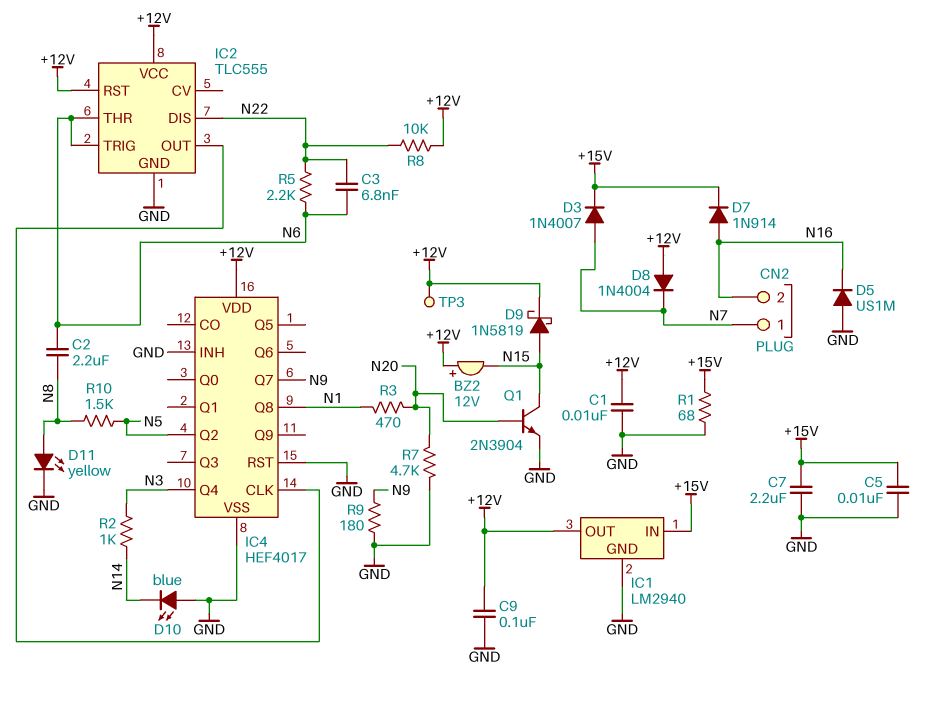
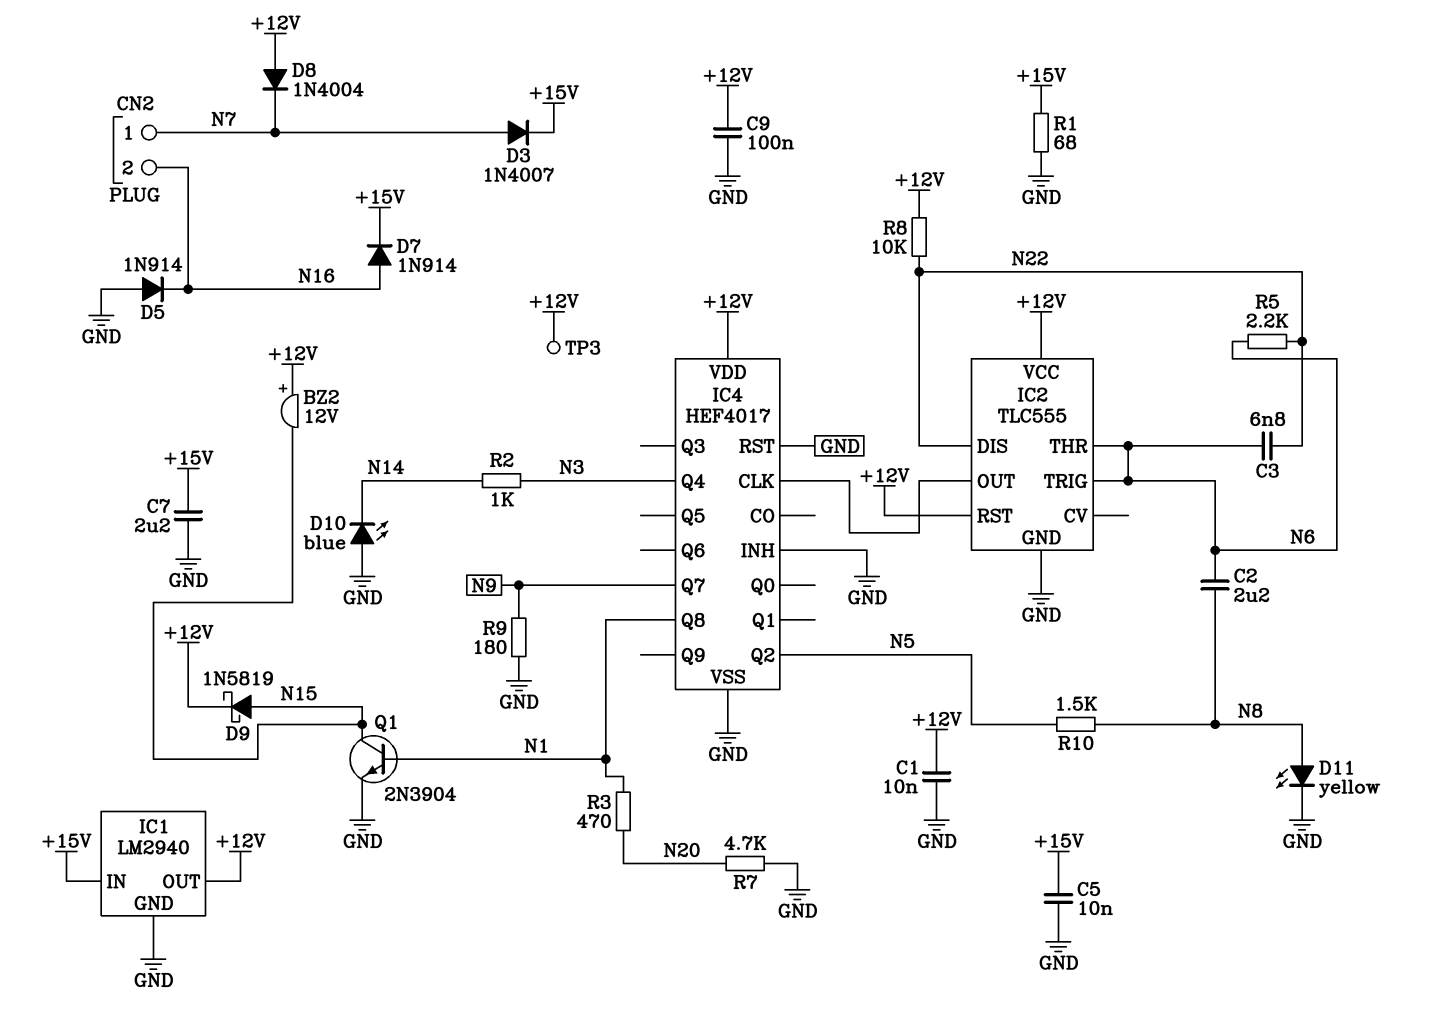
D5: diode US1M (A GND, K N16) -> diode 1N914 (A GND, K N16)
Q1: NPN 2N3904 (B N20, C N15, E GND) -> NPN 2N3904 (B N1, C N15, E GND)

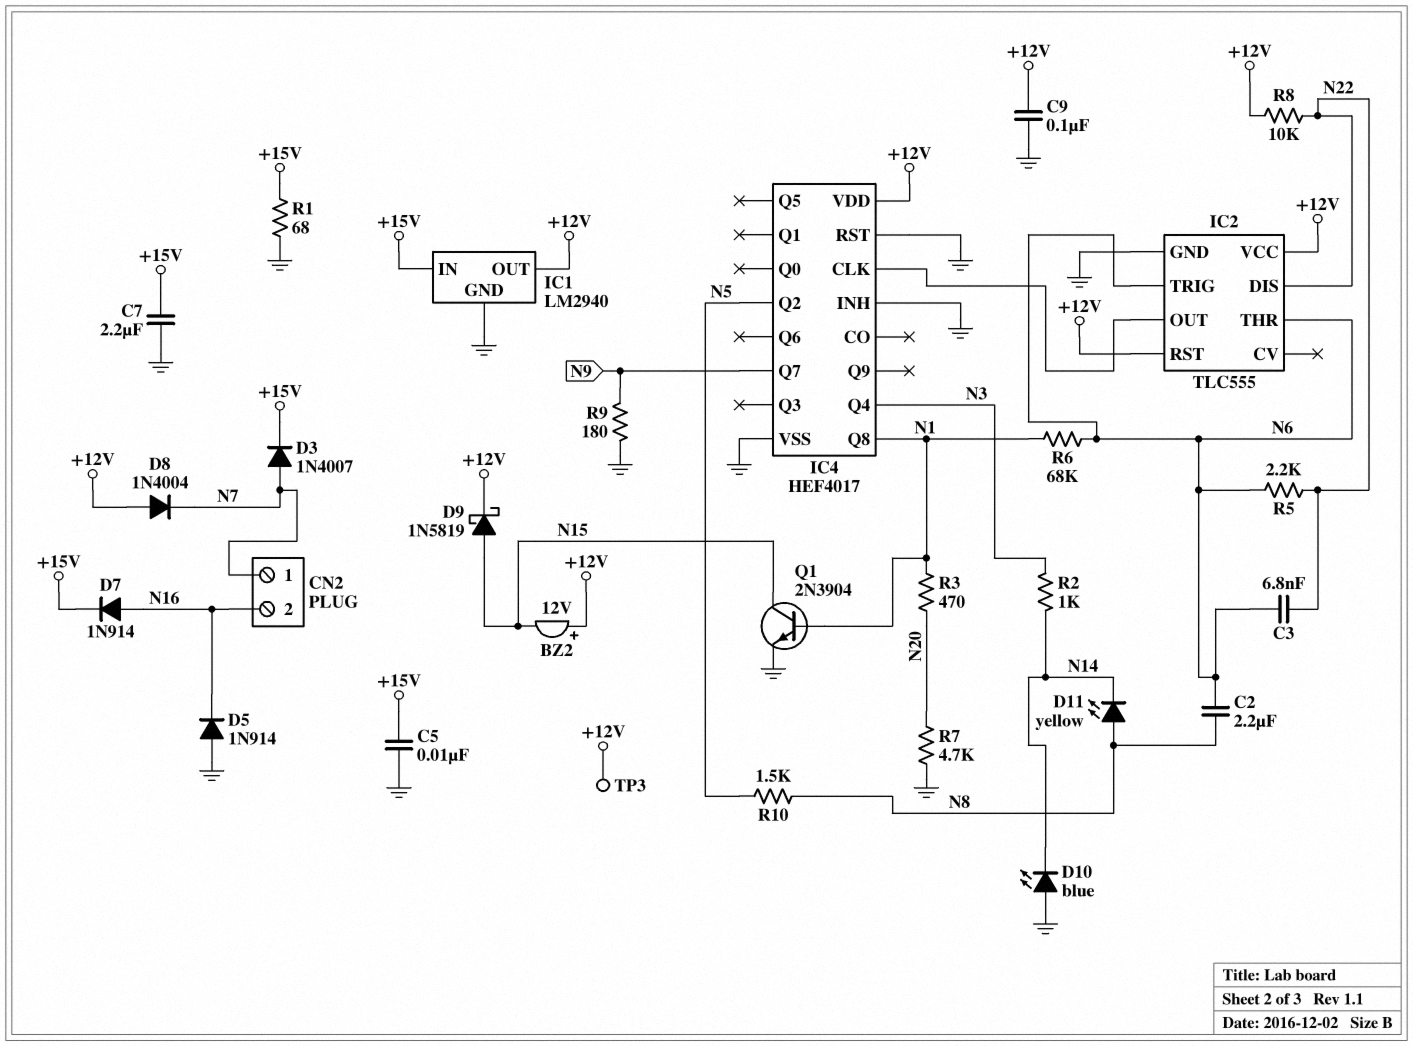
C1: 10nF (+12V, GND) -> none
D11: LED yellow (A N8, K GND) -> LED yellow (A N8, K N14)
R6: none -> 68k (N1, N6)

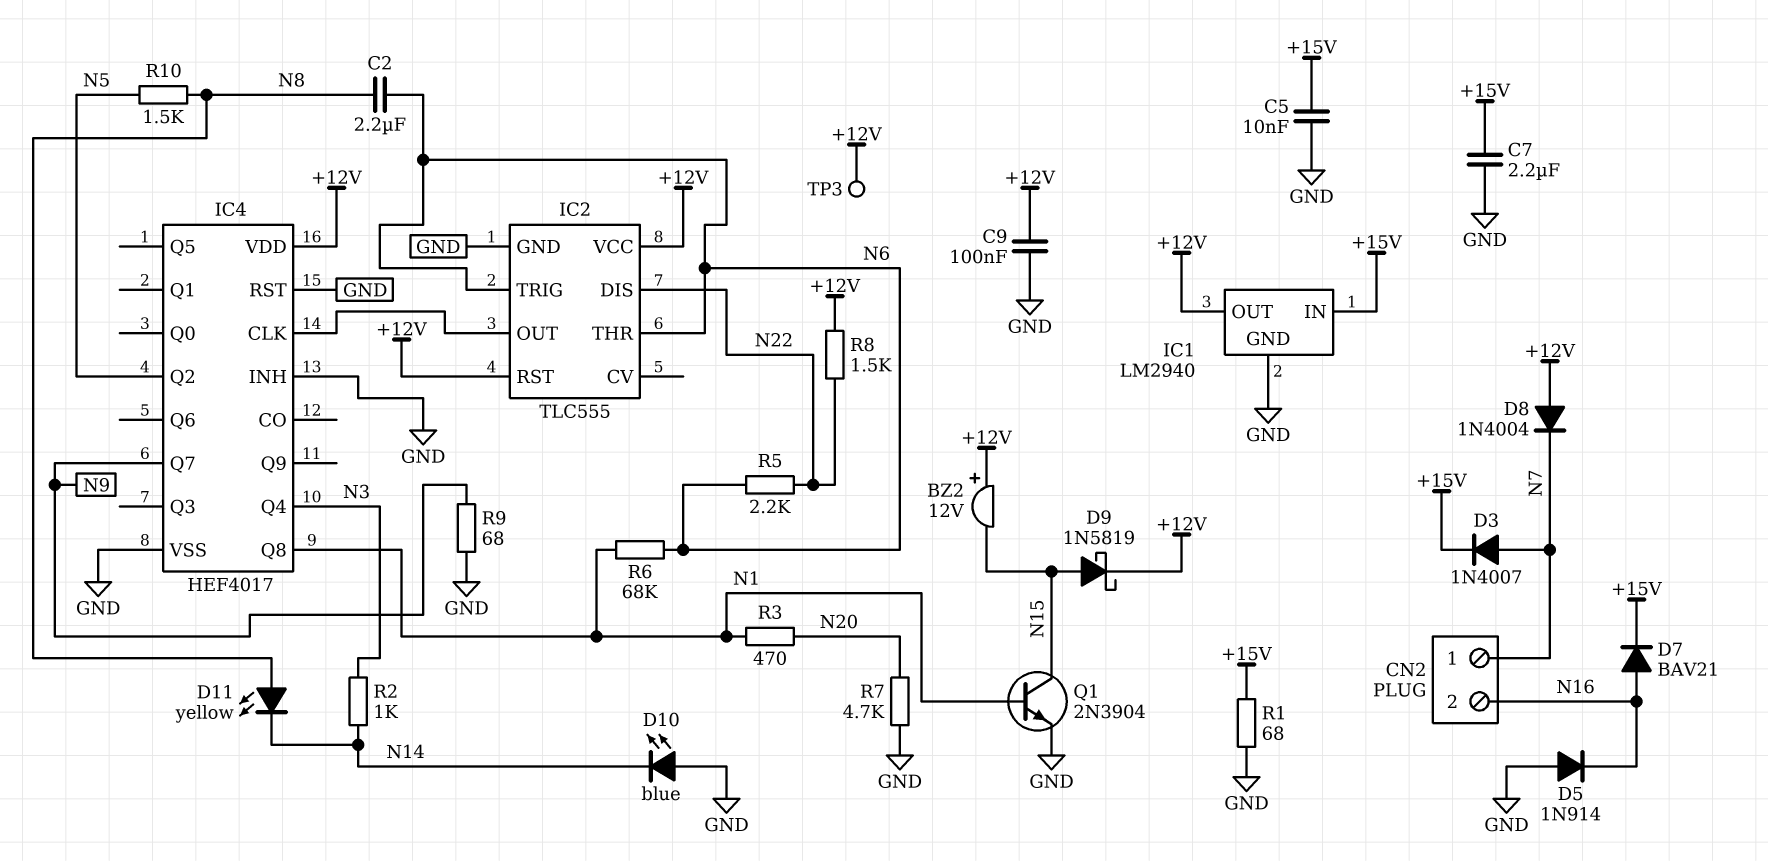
C3: 6.8nF (N6, N22) -> none
D7: diode 1N914 (A N16, K +15V) -> diode BAV21 (A N16, K +15V)
R8: 10k (+12V, N22) -> 1.5k (+12V, N22)
R9: 180 (GND, N9) -> 68 (GND, N9)

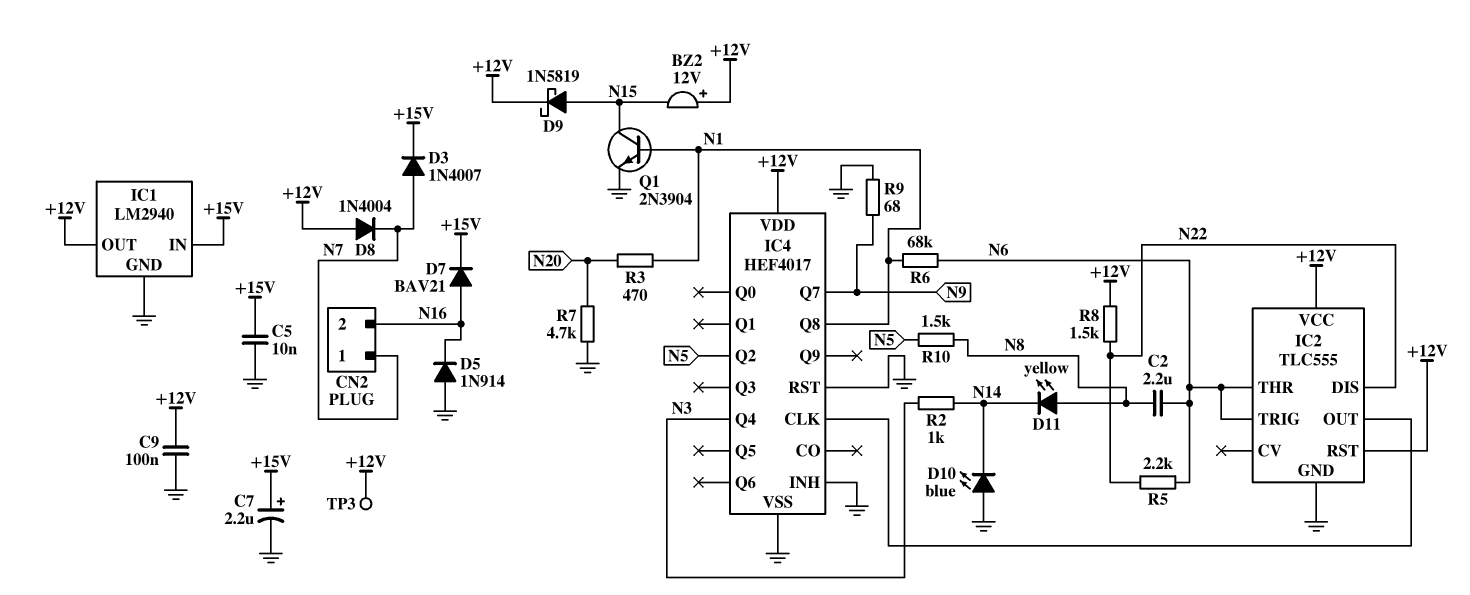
C7: 2.2uF (+15V, GND) -> 2.2uF (plus +15V, minus GND)
R1: 68 (+15V, GND) -> none

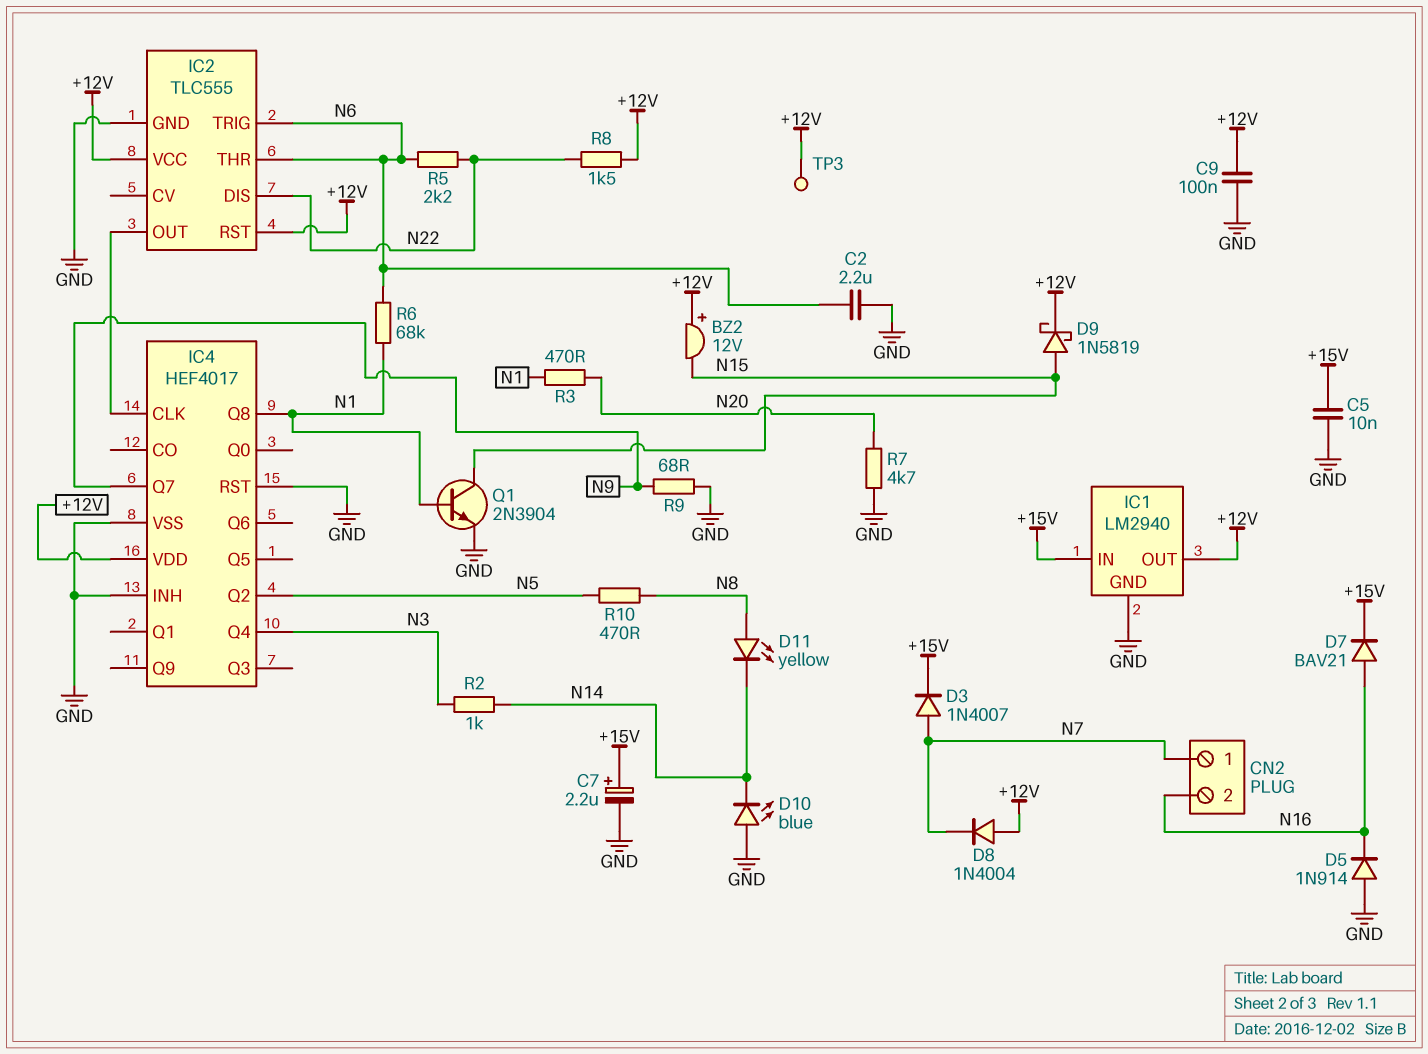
C2: 2.2uF (N6, N8) -> 2.2uF (GND, N6)
R10: 1.5k (N5, N8) -> 470 (N5, N8)

